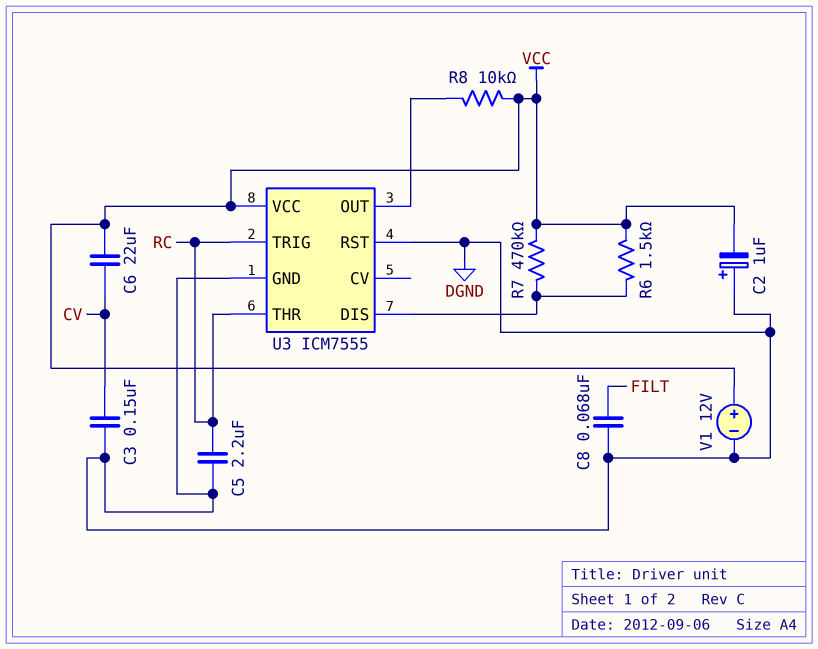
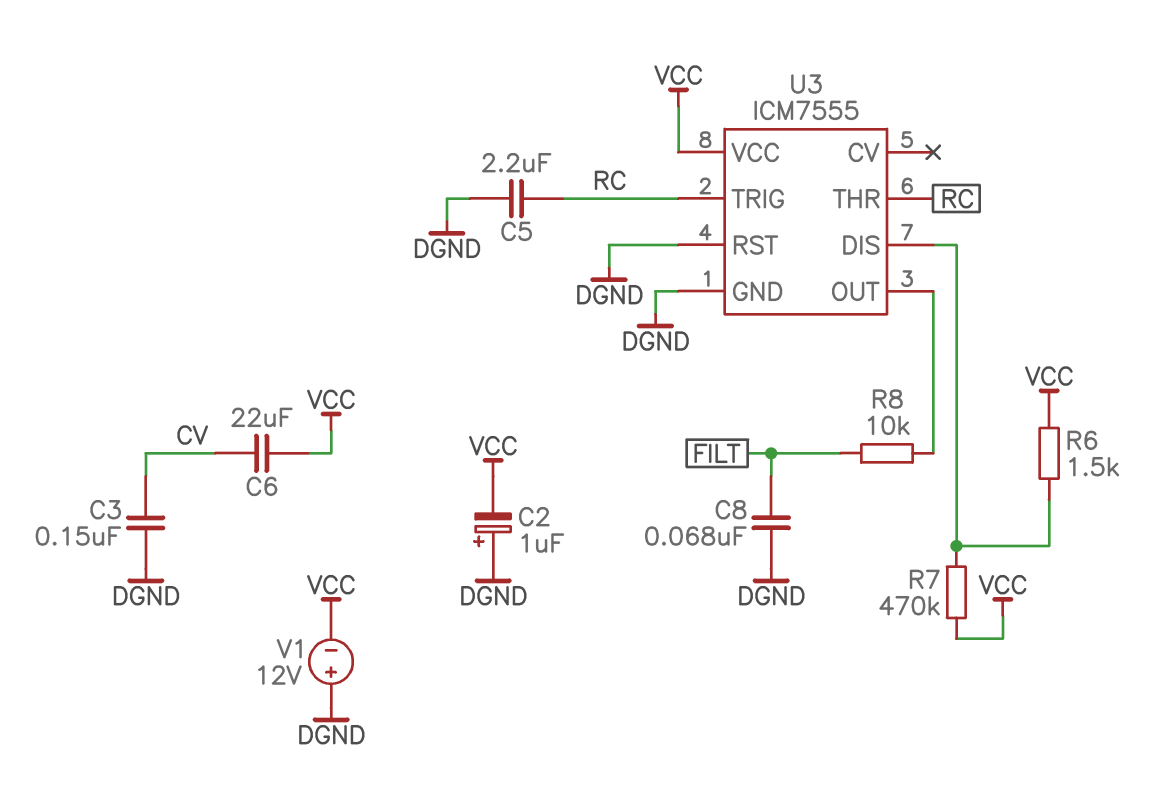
R8: 10k (U3/OUT, VCC) -> 10k (FILT, U3/OUT)
V1: 12V (plus VCC, minus DGND) -> 12V (plus DGND, minus VCC)

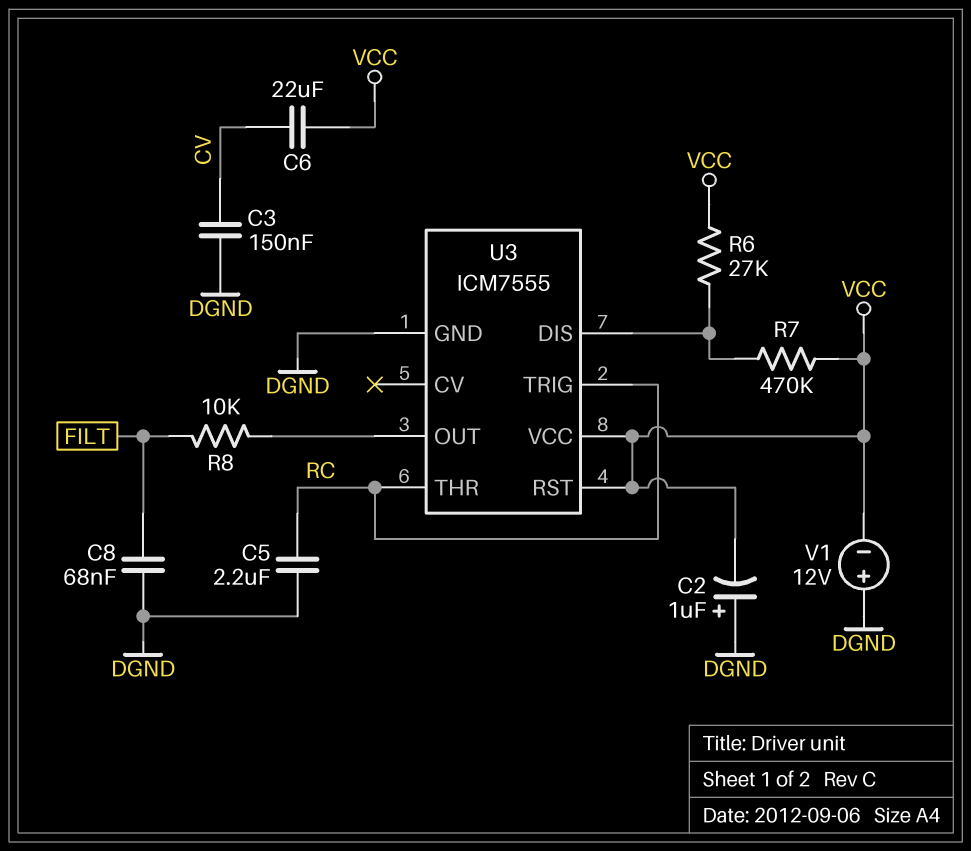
R6: 1.5k (U3/DIS, VCC) -> 27k (U3/DIS, VCC)
U3 pin RST: DGND -> VCC

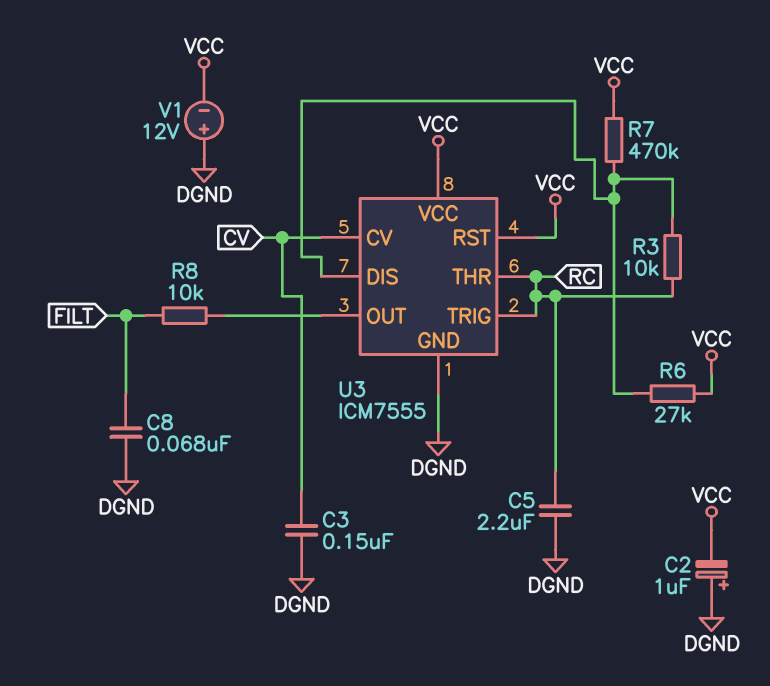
C6: 22uF (CV, VCC) -> none
R3: none -> 10k (RC, U3/DIS)
U3 pin CV: none -> CV

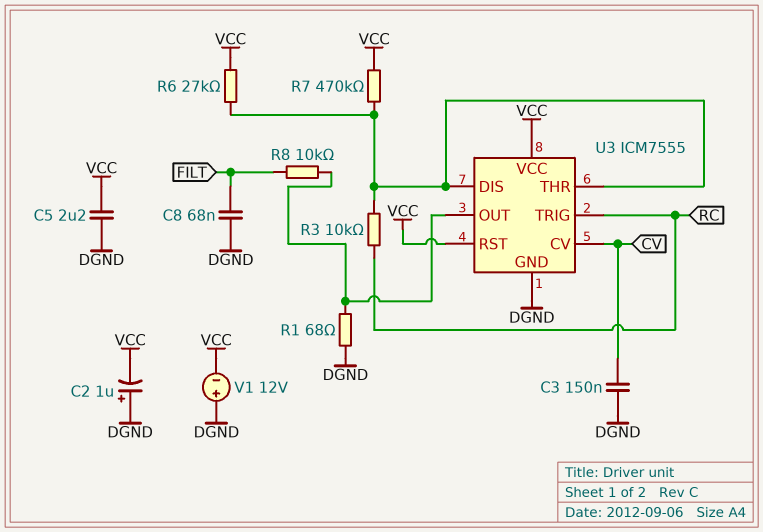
C5: 2.2uF (DGND, RC) -> 2.2uF (DGND, VCC)
R1: none -> 68 (DGND, U3/OUT)
U3 pin THR: RC -> U3/DIS

